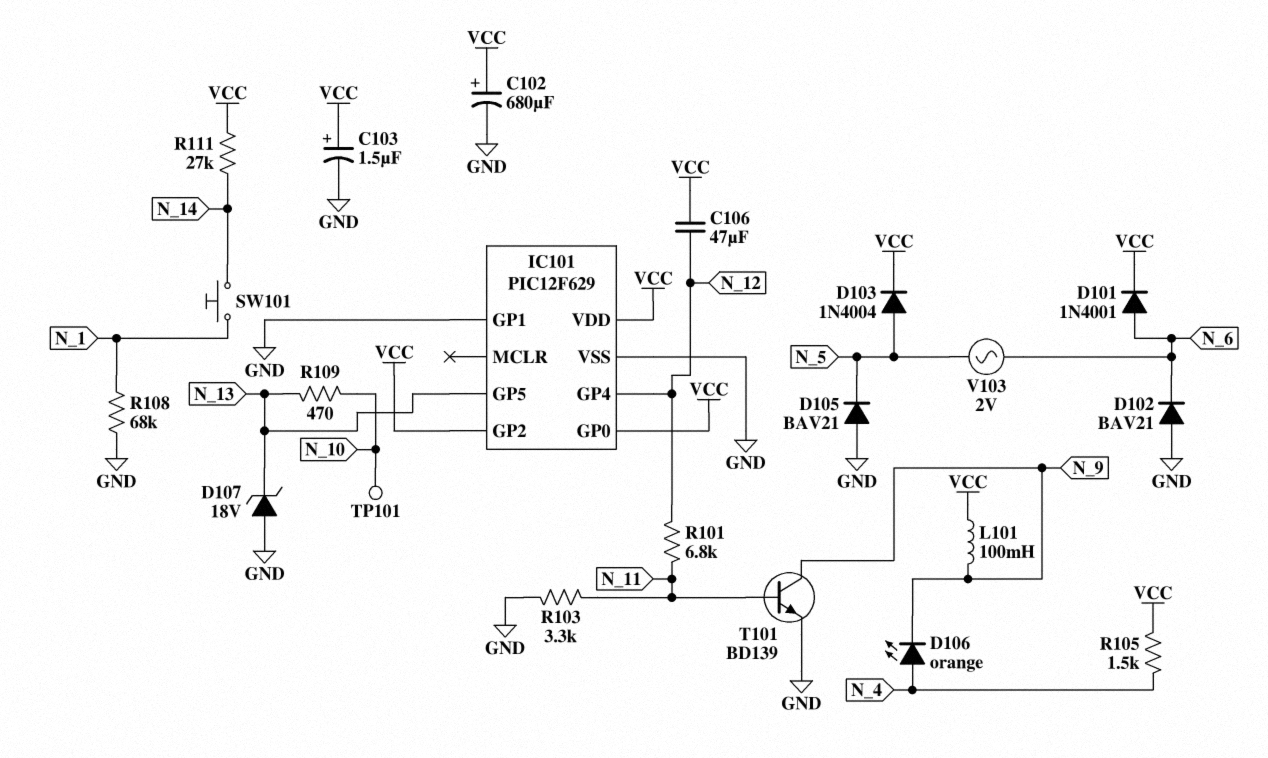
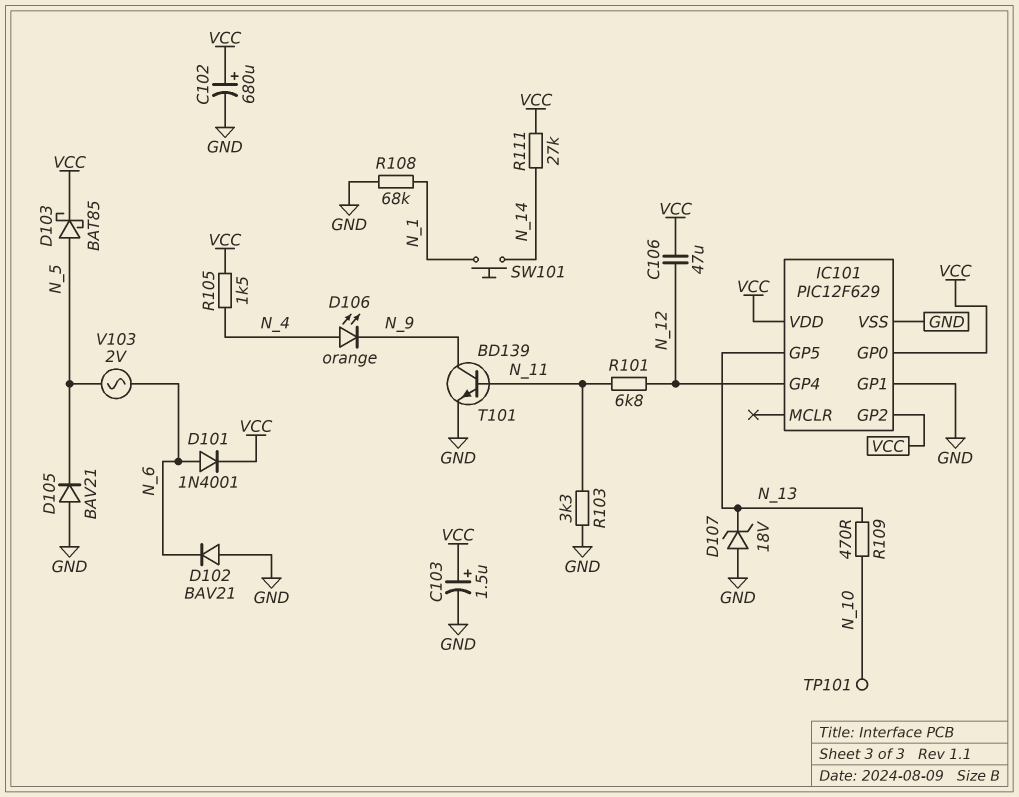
D103: diode 1N4004 (A N_5, K VCC) -> schottky BAT85 (A N_5, K VCC)
L101: 100mH (N_9, VCC) -> none

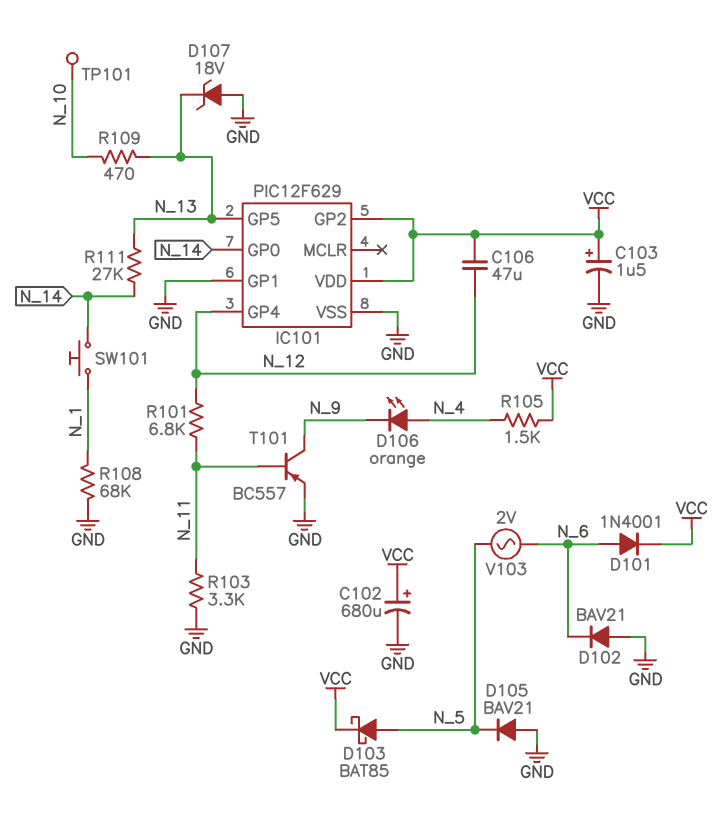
IC101 pin GP0: VCC -> N_14
R111: 27k (N_14, VCC) -> 27k (N_13, N_14)
T101: NPN BD139 (B N_11, C N_9, E GND) -> PNP BC557 (B N_11, C N_9, E GND)

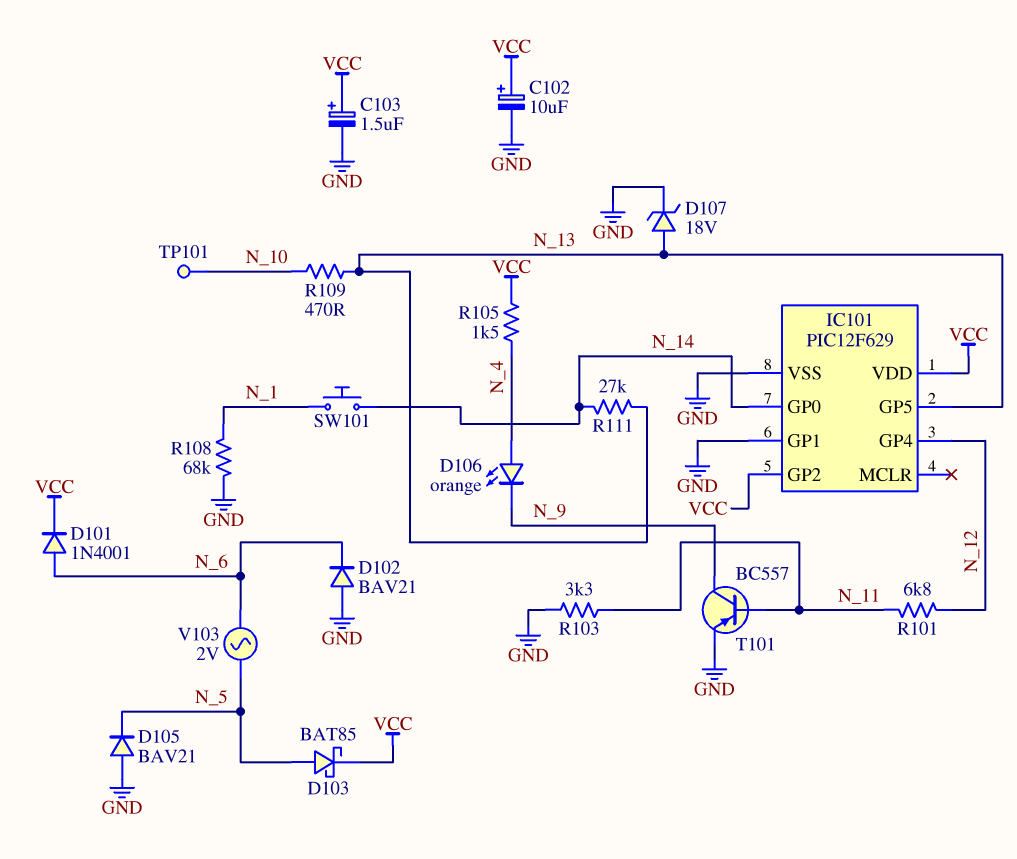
C102: 680uF (plus VCC, minus GND) -> 10uF (plus VCC, minus GND)
C106: 47uF (N_12, VCC) -> none
D107: zener 18V (A GND, K N_13) -> zener 18V (A N_13, K GND)

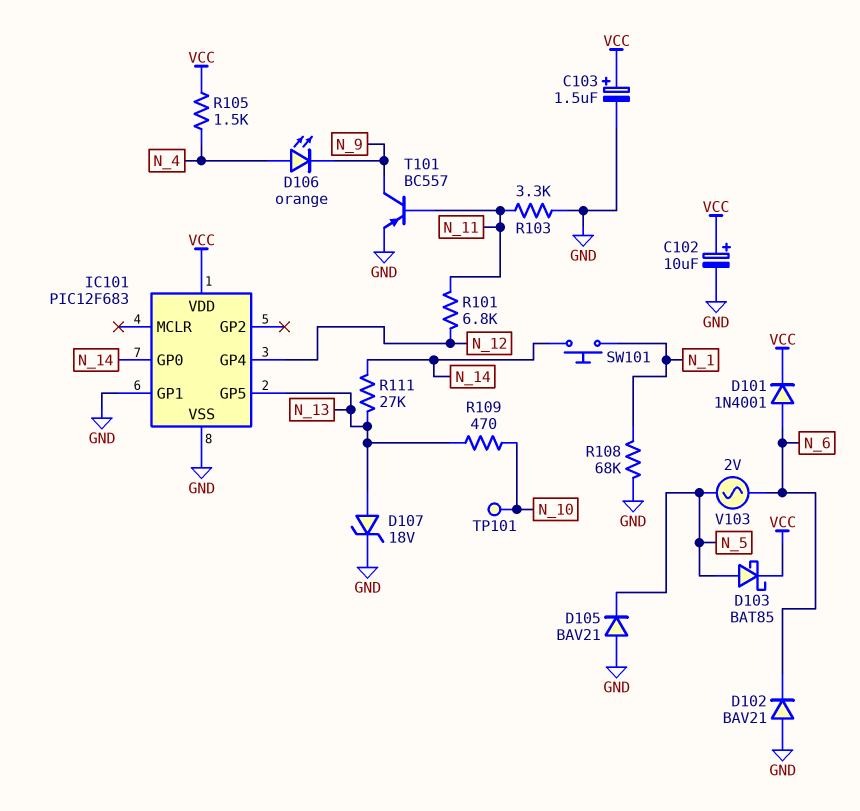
IC101: PIC12F629 -> PIC12F683
IC101 pin GP2: VCC -> none

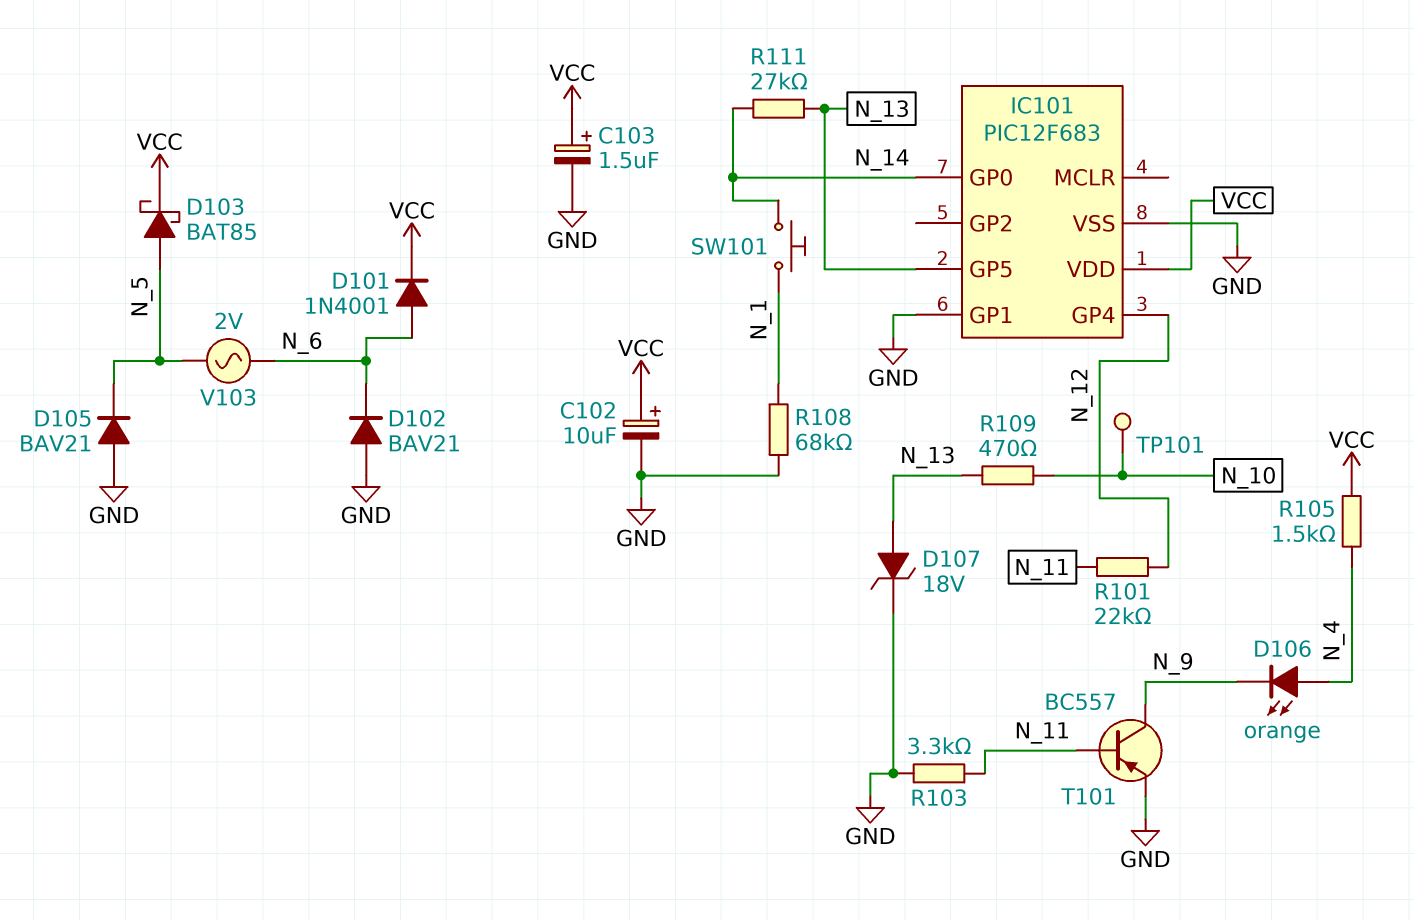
R101: 6.8k (N_11, N_12) -> 22k (N_11, N_12)

